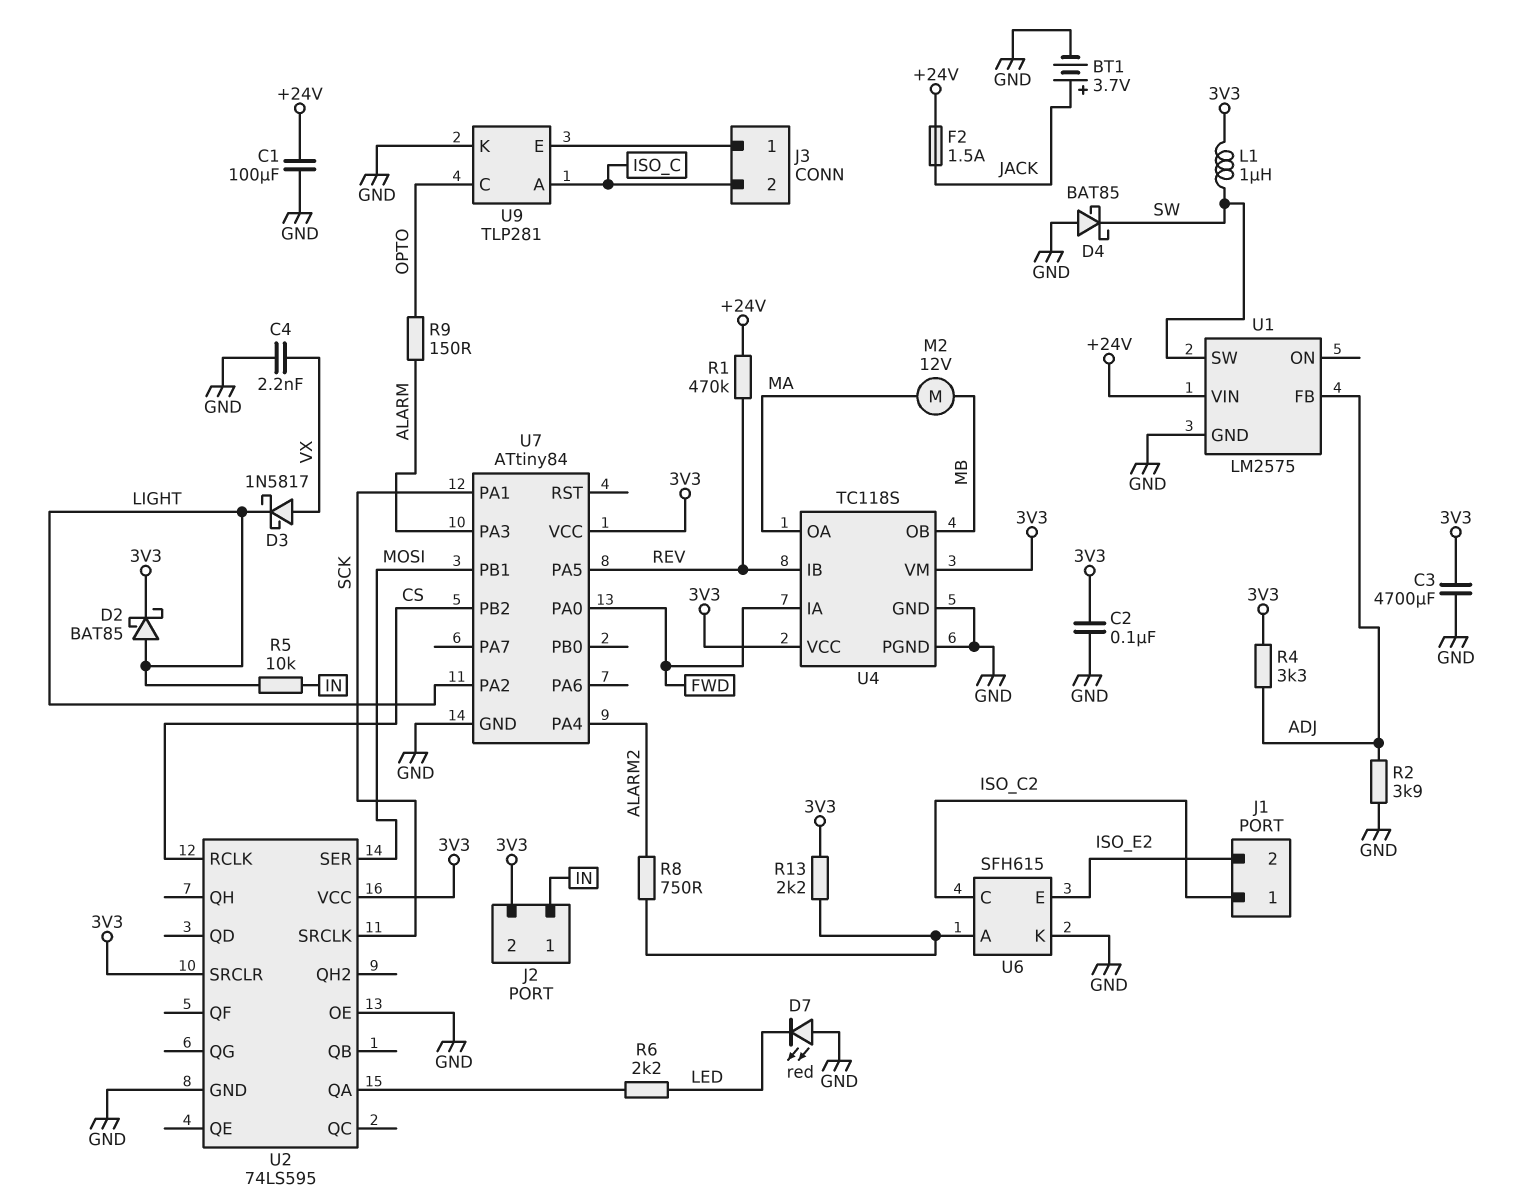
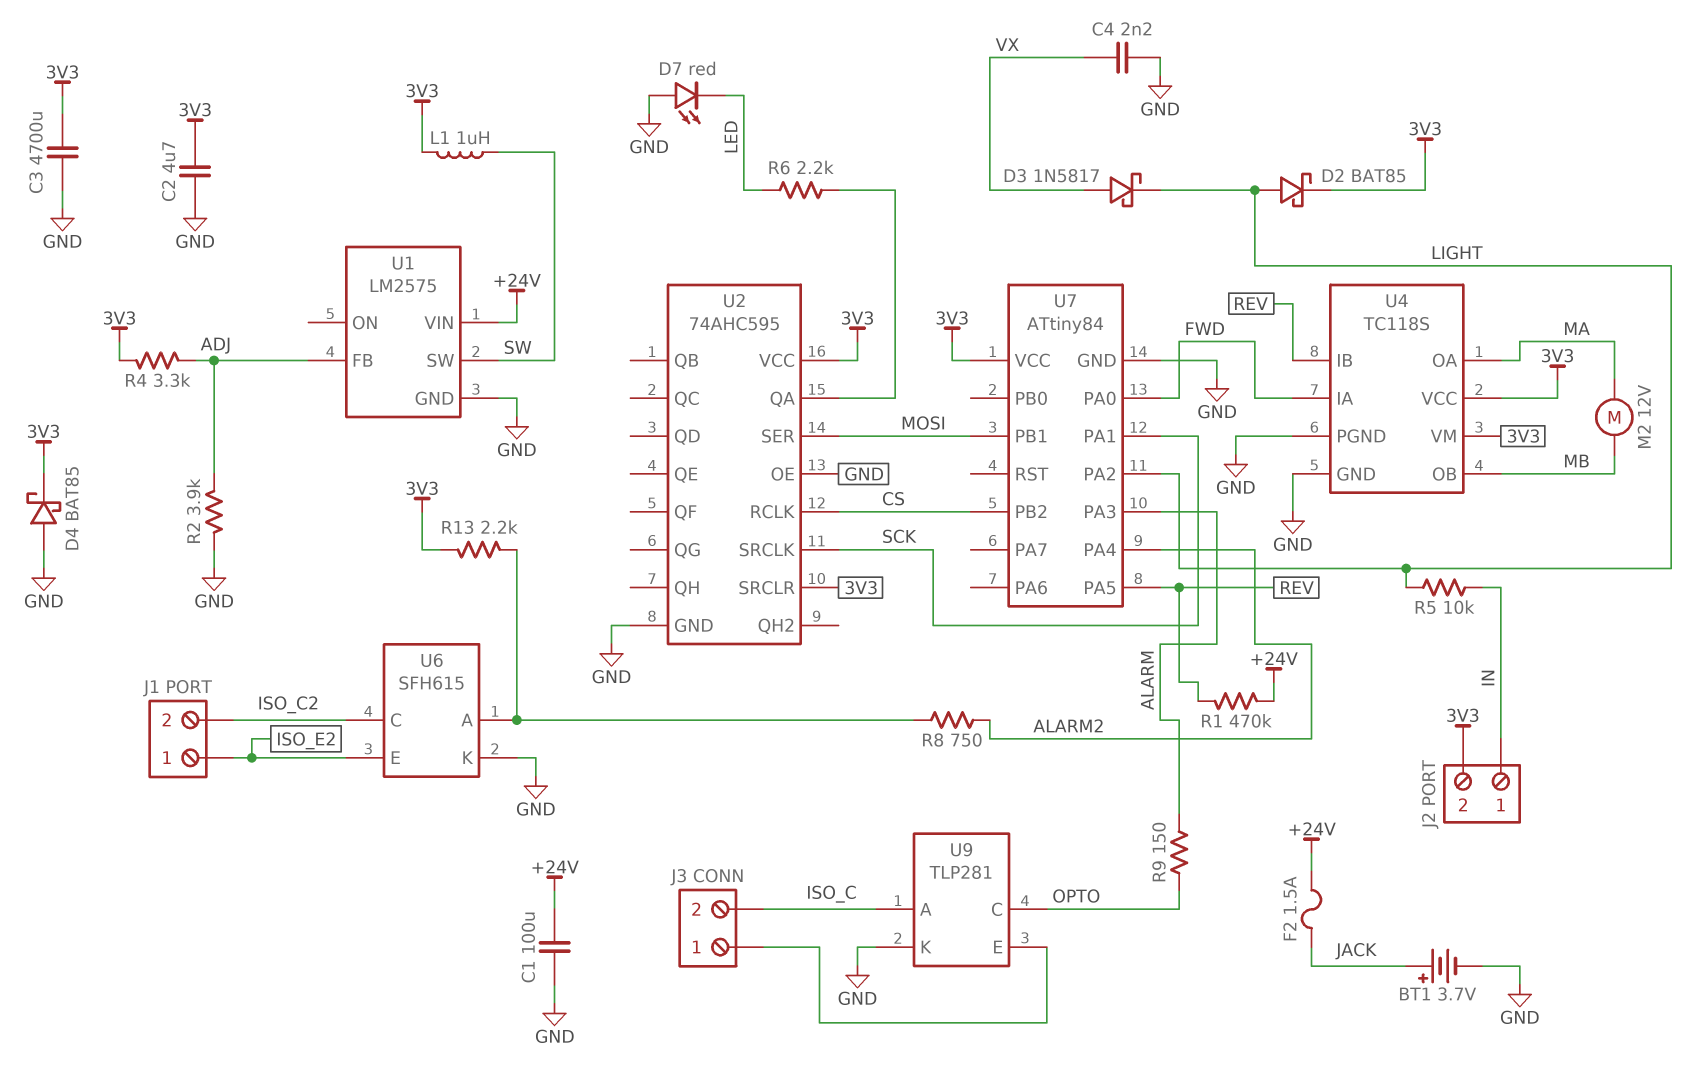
C2: 100nF (3V3, GND) -> 4.7uF (3V3, GND)
D4: schottky BAT85 (A GND, K SW) -> schottky BAT85 (A GND, K 3V3)
J1 pin 1: ISO_C2 -> ISO_E2
J1 pin 2: ISO_E2 -> ISO_C2
U2: 74LS595 -> 74AHC595

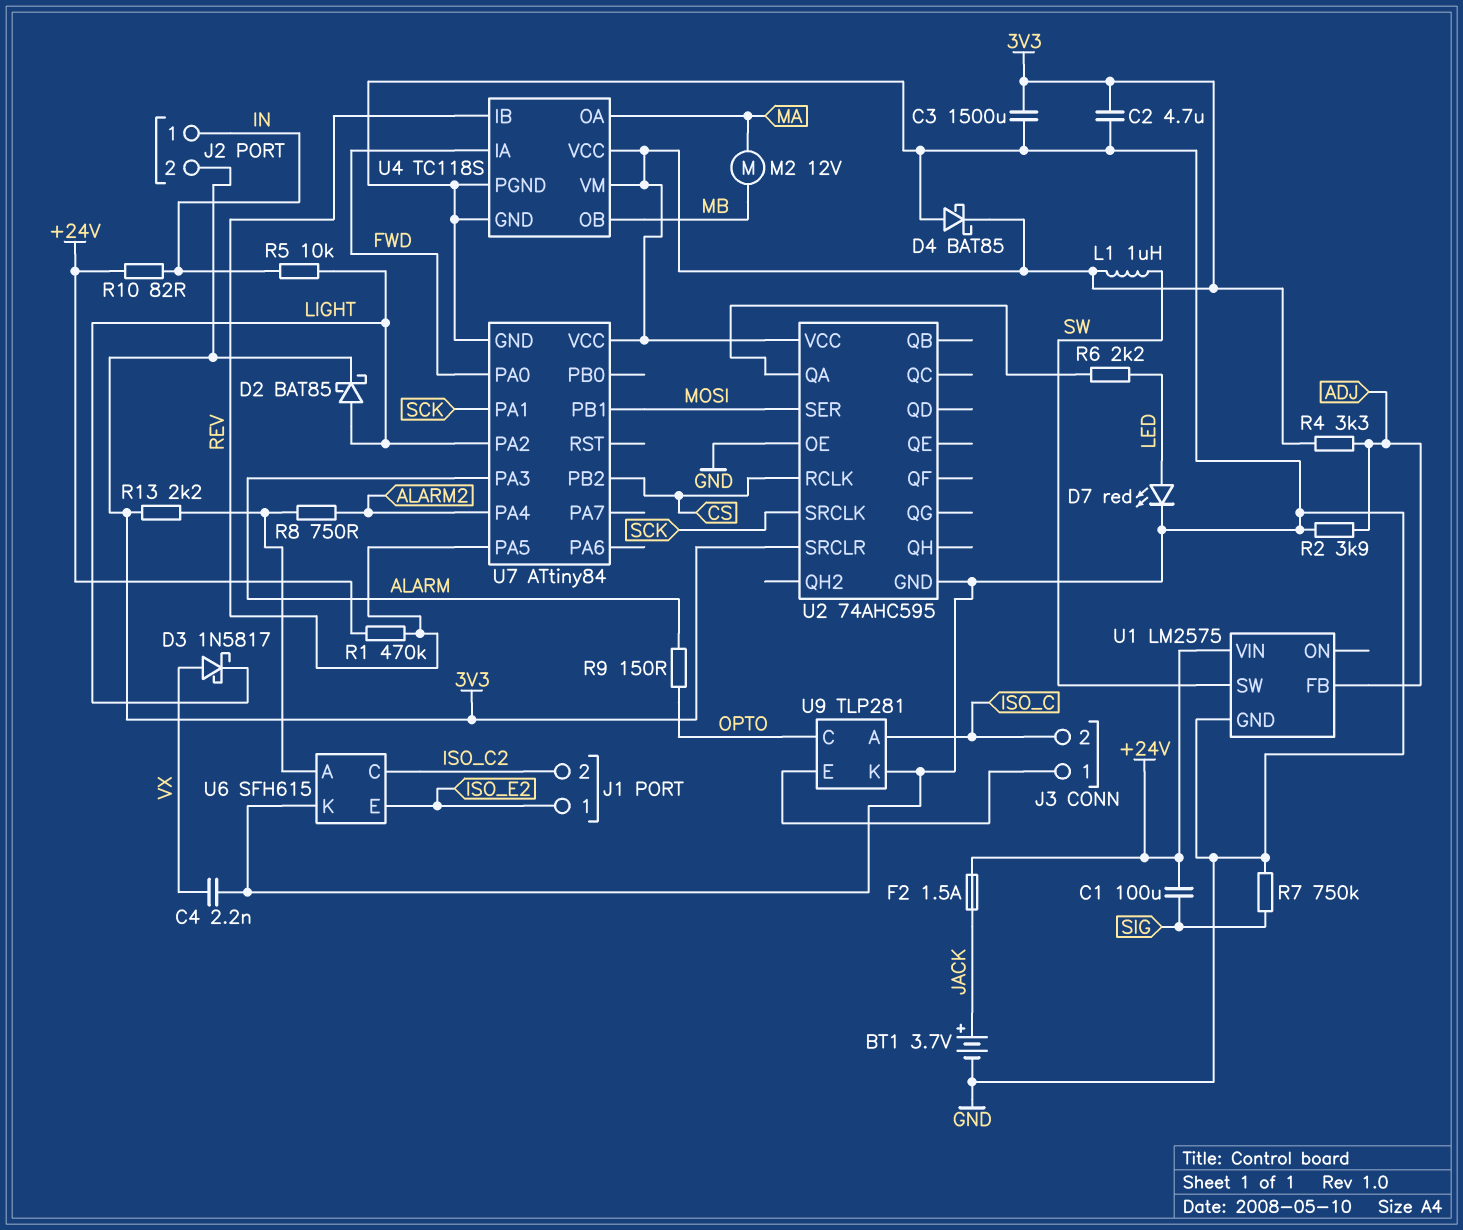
C1: 100uF (+24V, GND) -> 100uF (+24V, SIG)
C3: 4700uF (3V3, GND) -> 1500uF (3V3, GND)
D7: LED red (A GND, K LED) -> LED red (A LED, K GND)
R7: none -> 750k (GND, SIG)
R10: none -> 82 (+24V, IN)

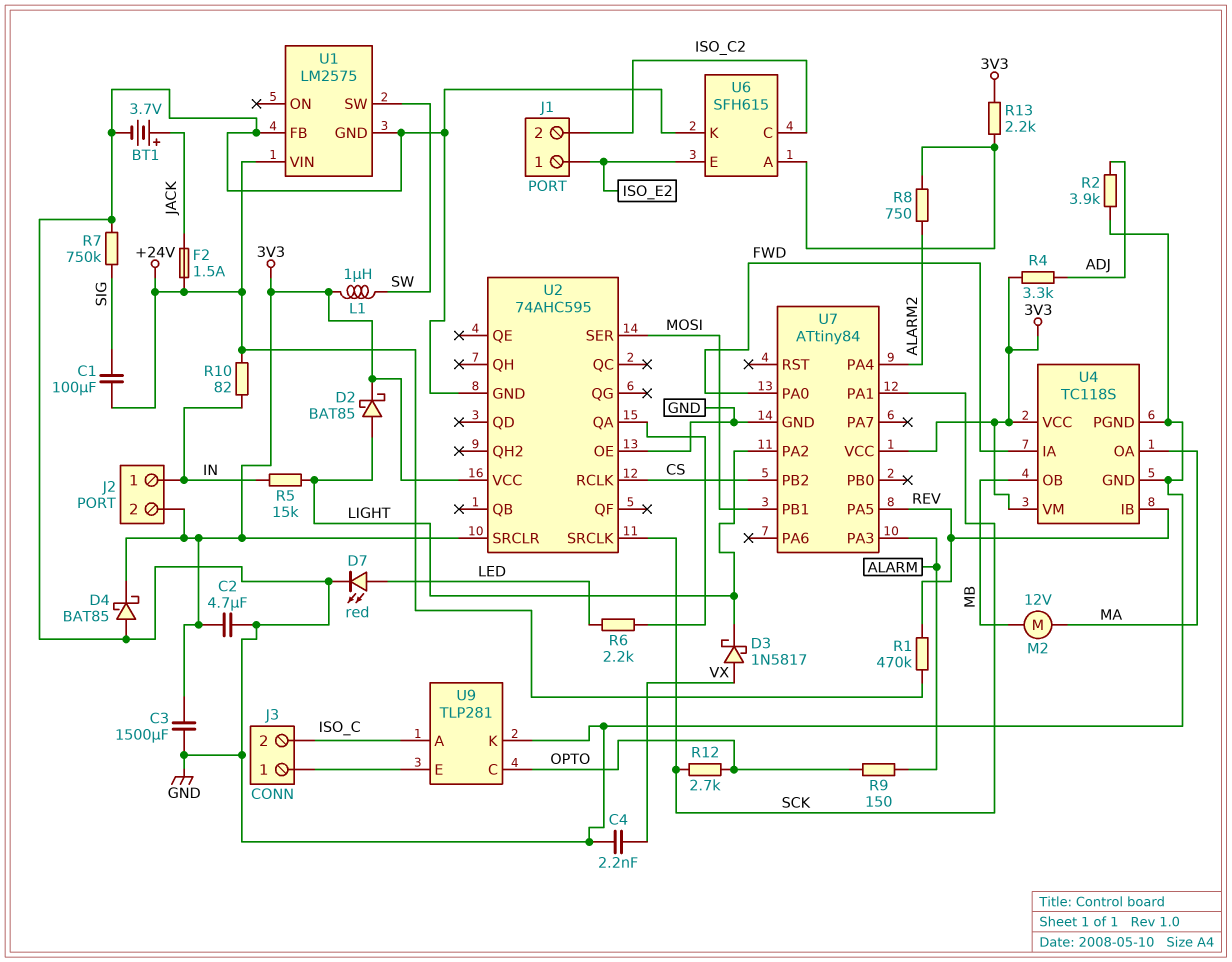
R5: 10k (IN, LIGHT) -> 15k (IN, LIGHT)
R12: none -> 2.7k (OPTO, SCK)
U1 pin FB: ADJ -> GND

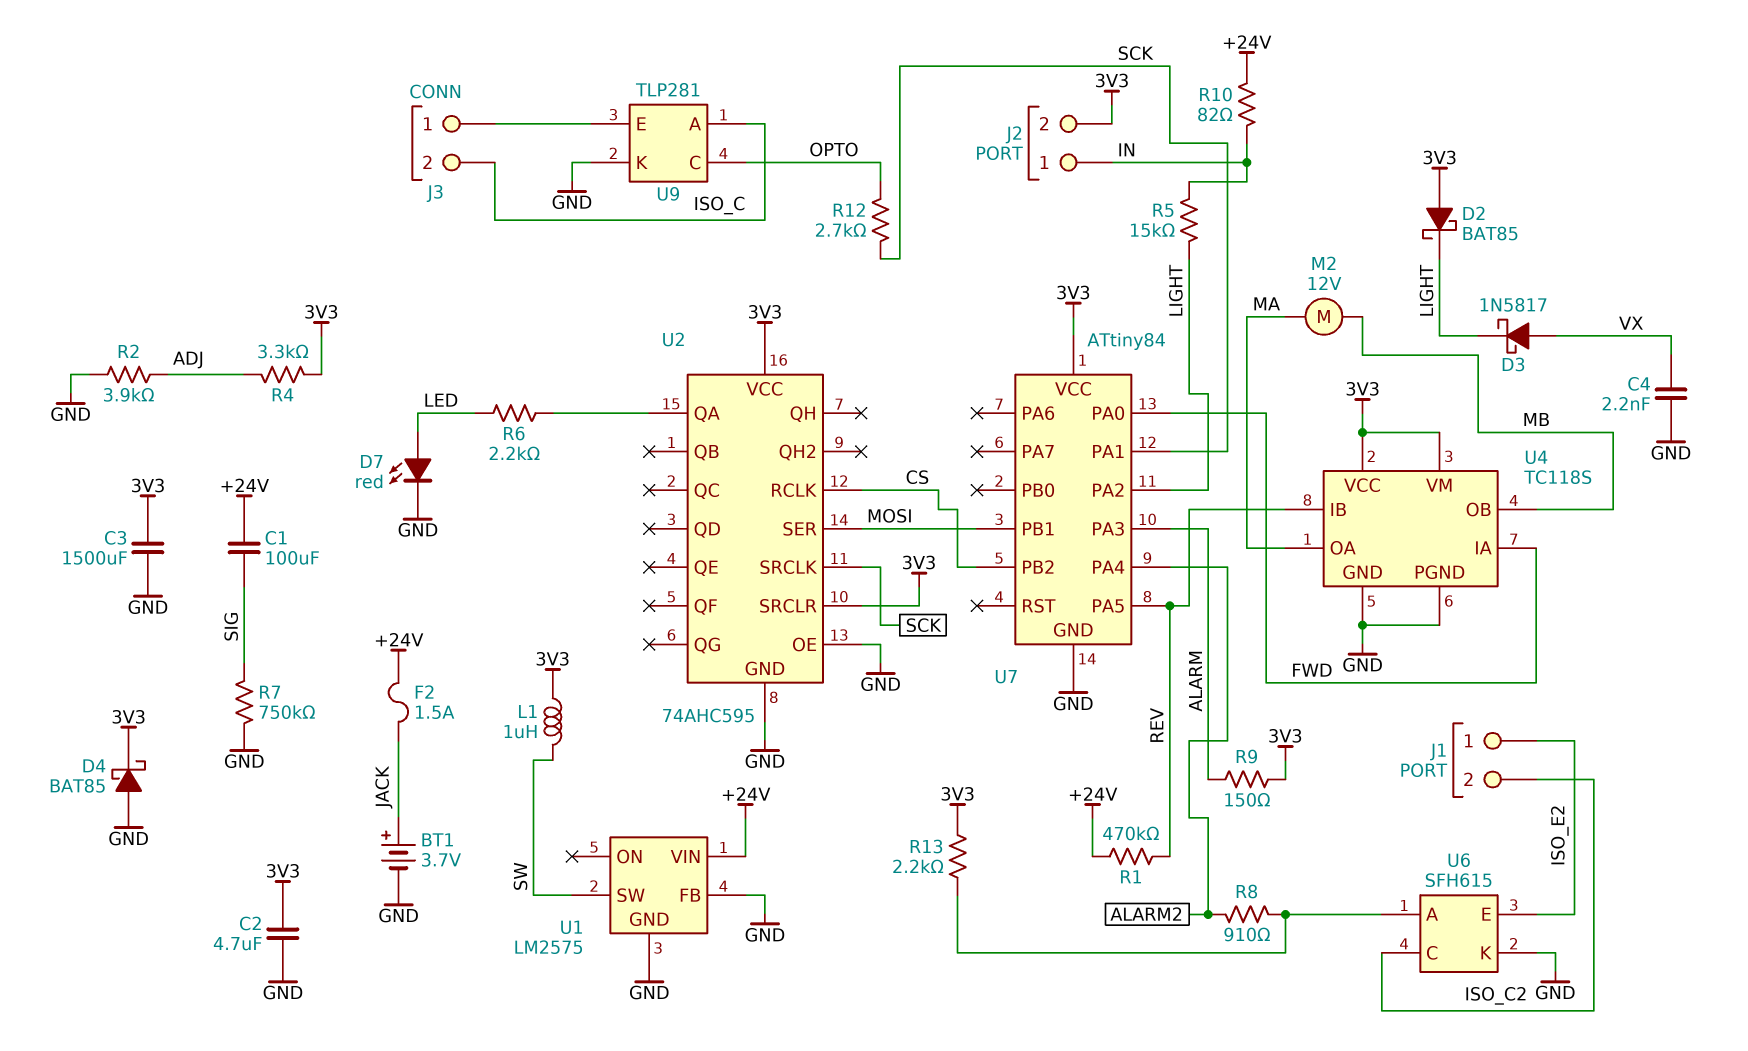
D2: schottky BAT85 (A LIGHT, K 3V3) -> schottky BAT85 (A 3V3, K LIGHT)
R8: 750 (ALARM2, U6/A) -> 910 (ALARM2, U6/A)
R9: 150 (ALARM, OPTO) -> 150 (3V3, ALARM)

